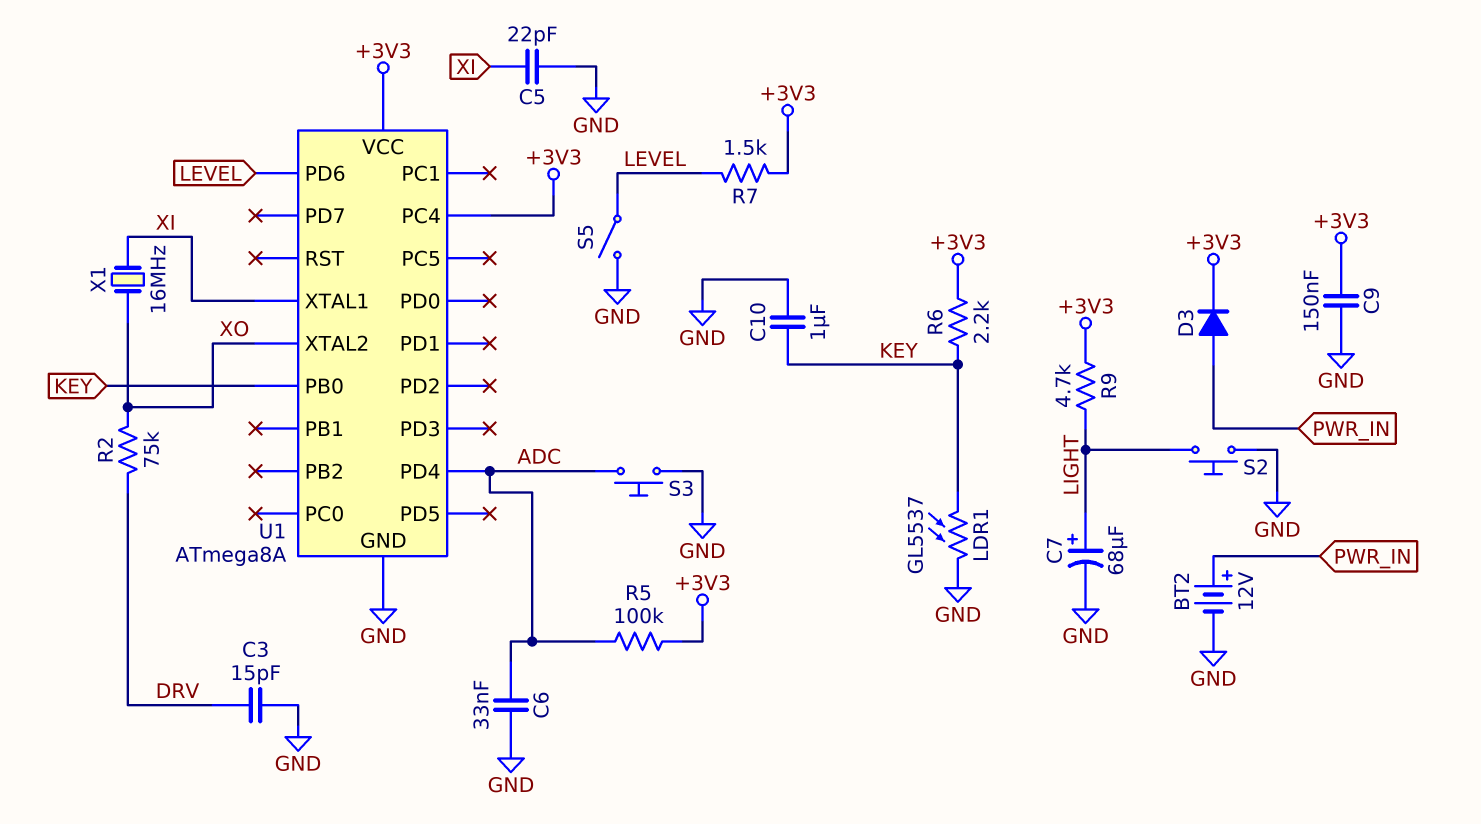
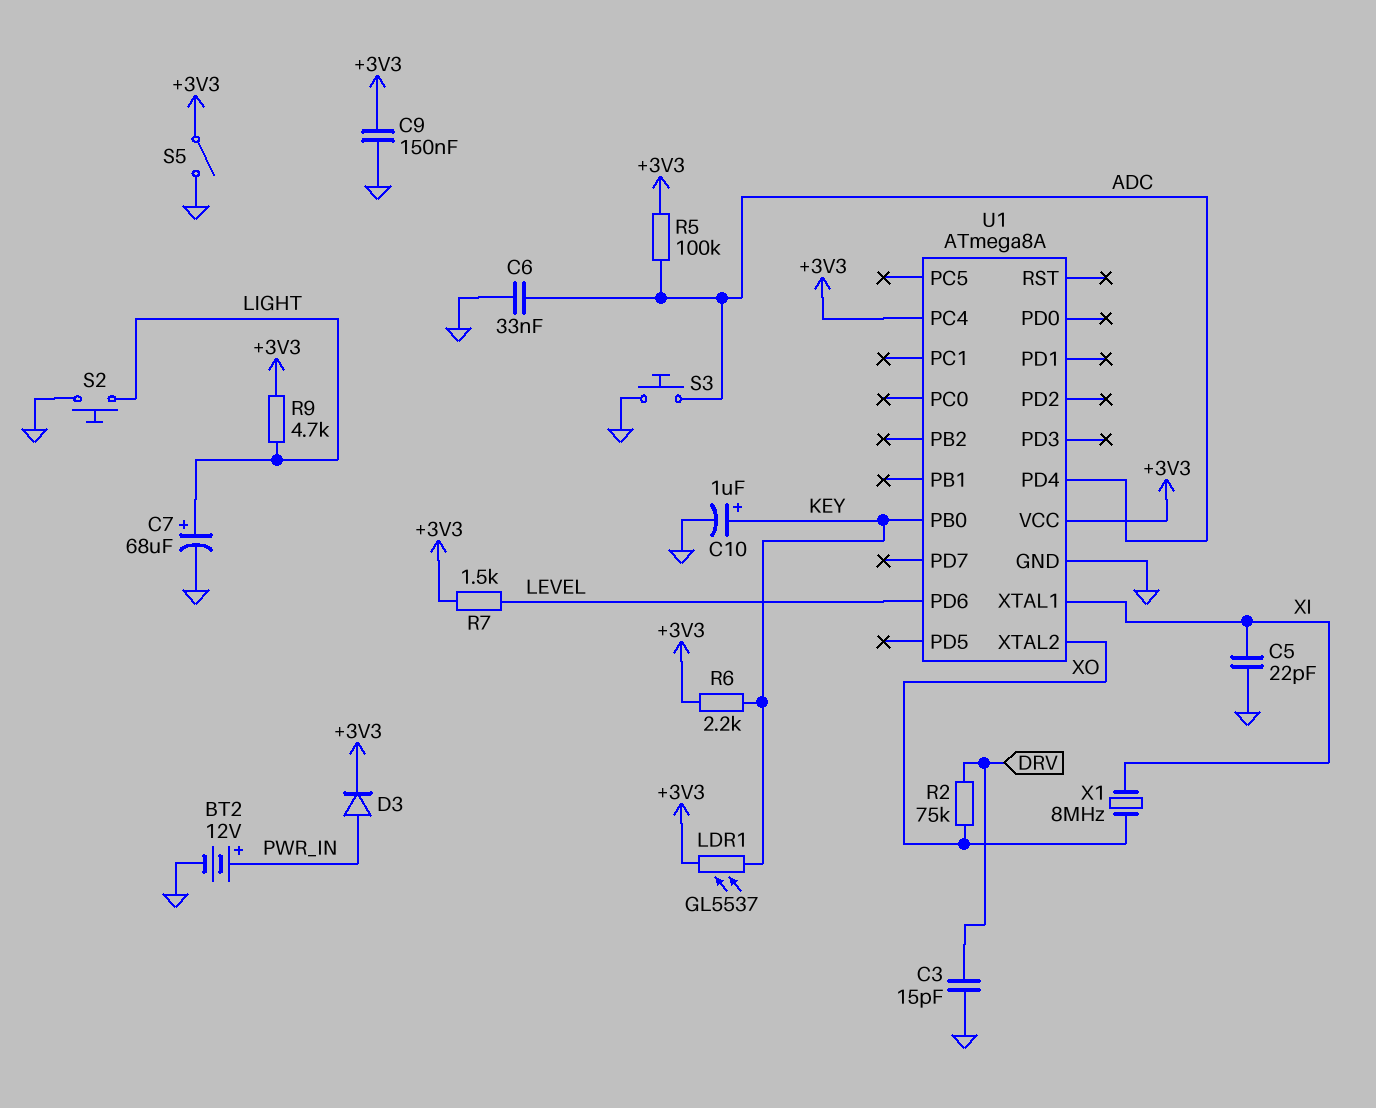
C10: 1uF (GND, KEY) -> 1uF (plus KEY, minus GND)
LDR1: GL5537 (GND, KEY) -> GL5537 (+3V3, KEY)
S5: switch (GND, LEVEL) -> switch (+3V3, GND)
X1: 16MHz (XI, XO) -> 8MHz (XI, XO)

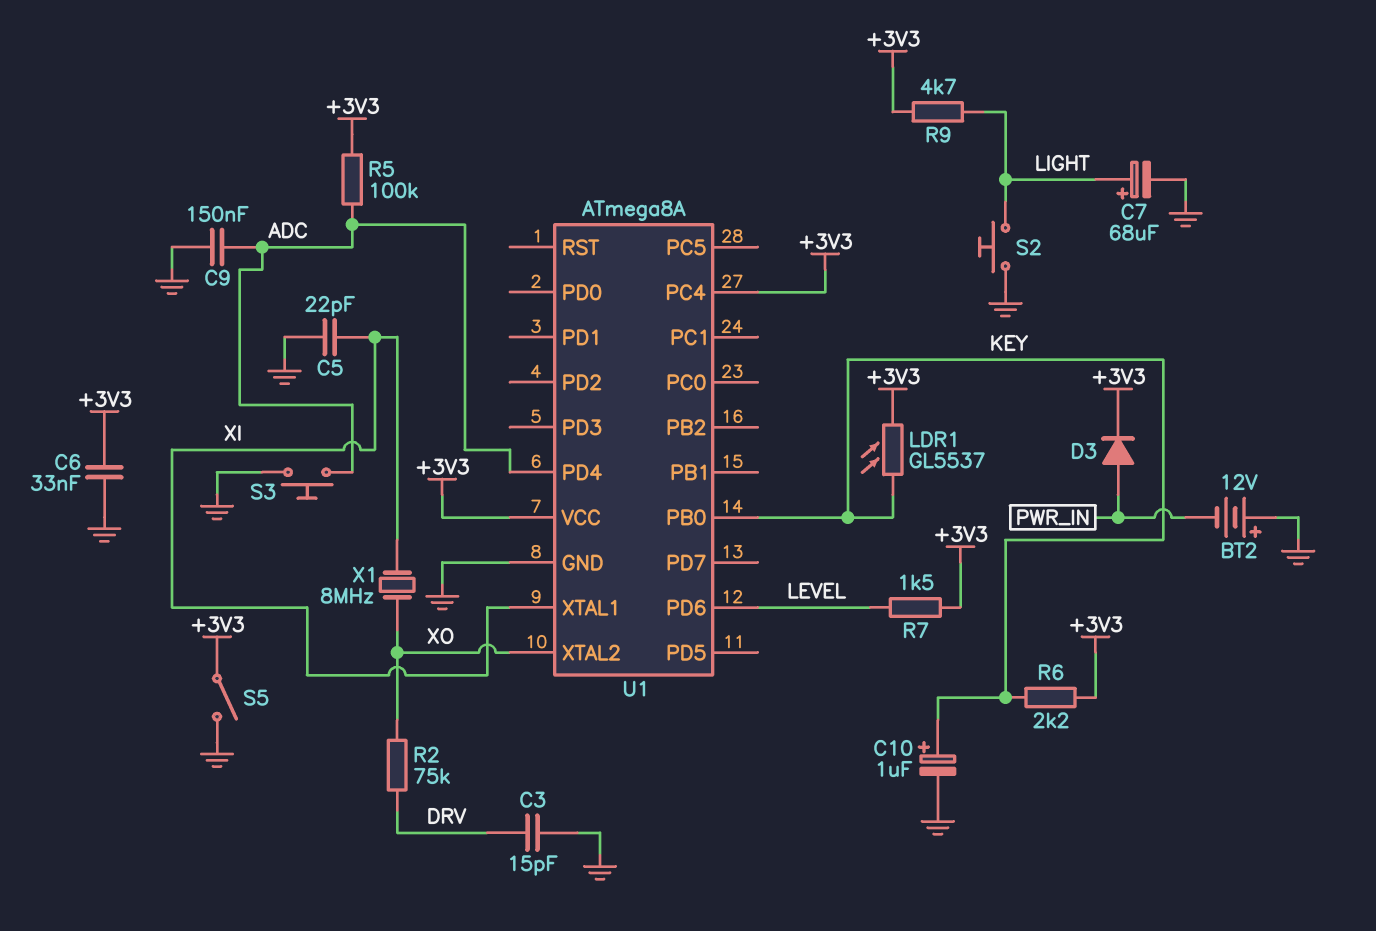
BT2: 12V (plus PWR_IN, minus GND) -> 12V (plus GND, minus PWR_IN)
C6: 33nF (ADC, GND) -> 33nF (+3V3, GND)
C9: 150nF (+3V3, GND) -> 150nF (ADC, GND)

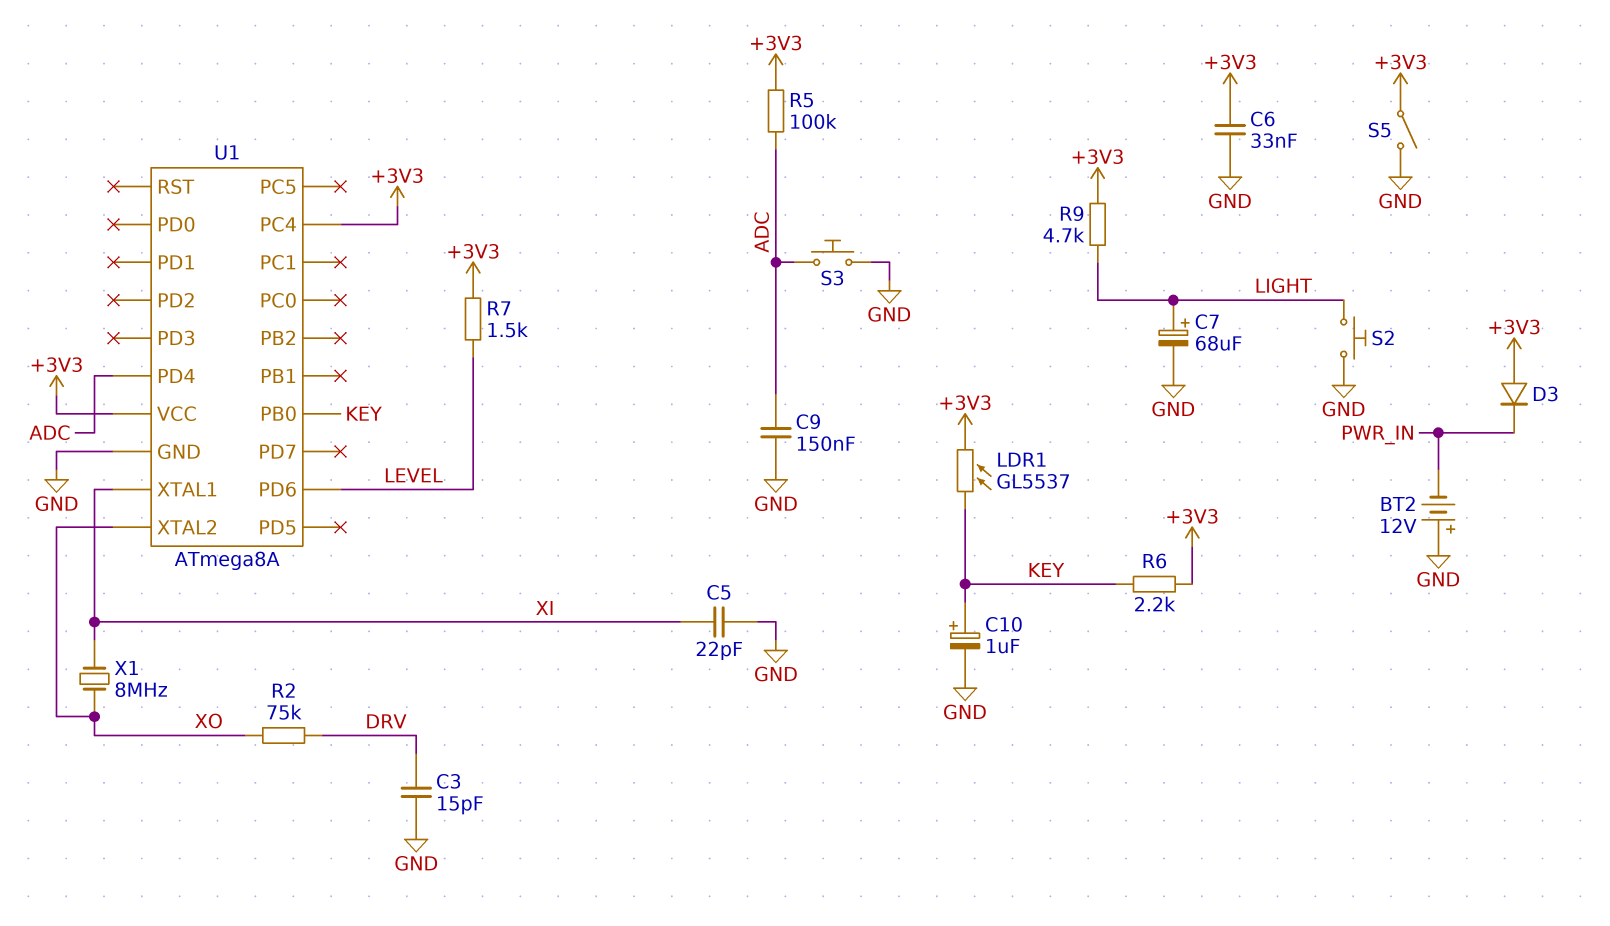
D3: diode (A PWR_IN, K +3V3) -> diode (A +3V3, K PWR_IN)

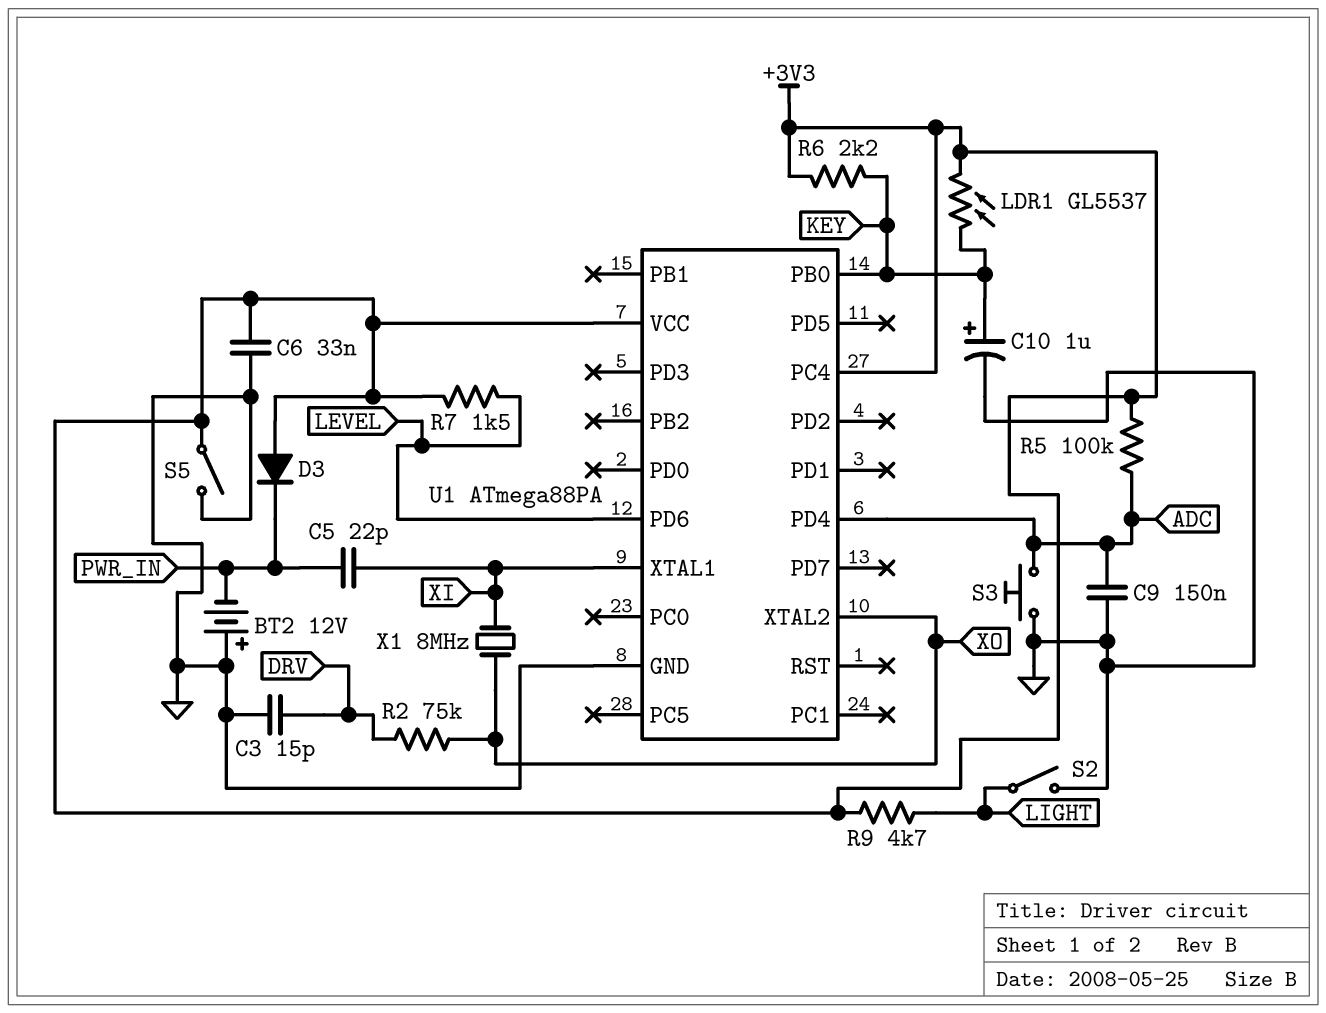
C5: 22pF (GND, XI) -> 22pF (PWR_IN, XI)
C7: 68uF (plus LIGHT, minus GND) -> none
S2: button (GND, LIGHT) -> switch (GND, LIGHT)
U1: ATmega8A -> ATmega88PA

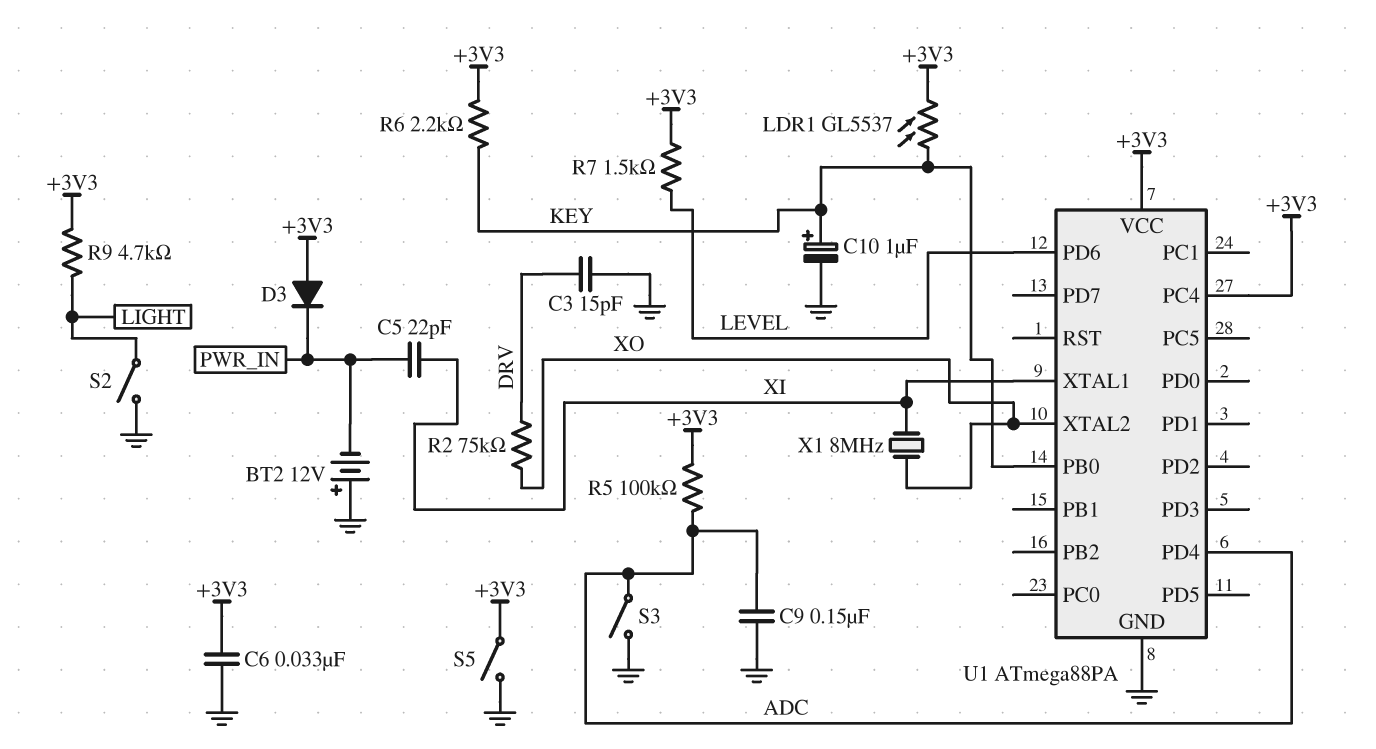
S3: button (ADC, GND) -> switch (ADC, GND)

